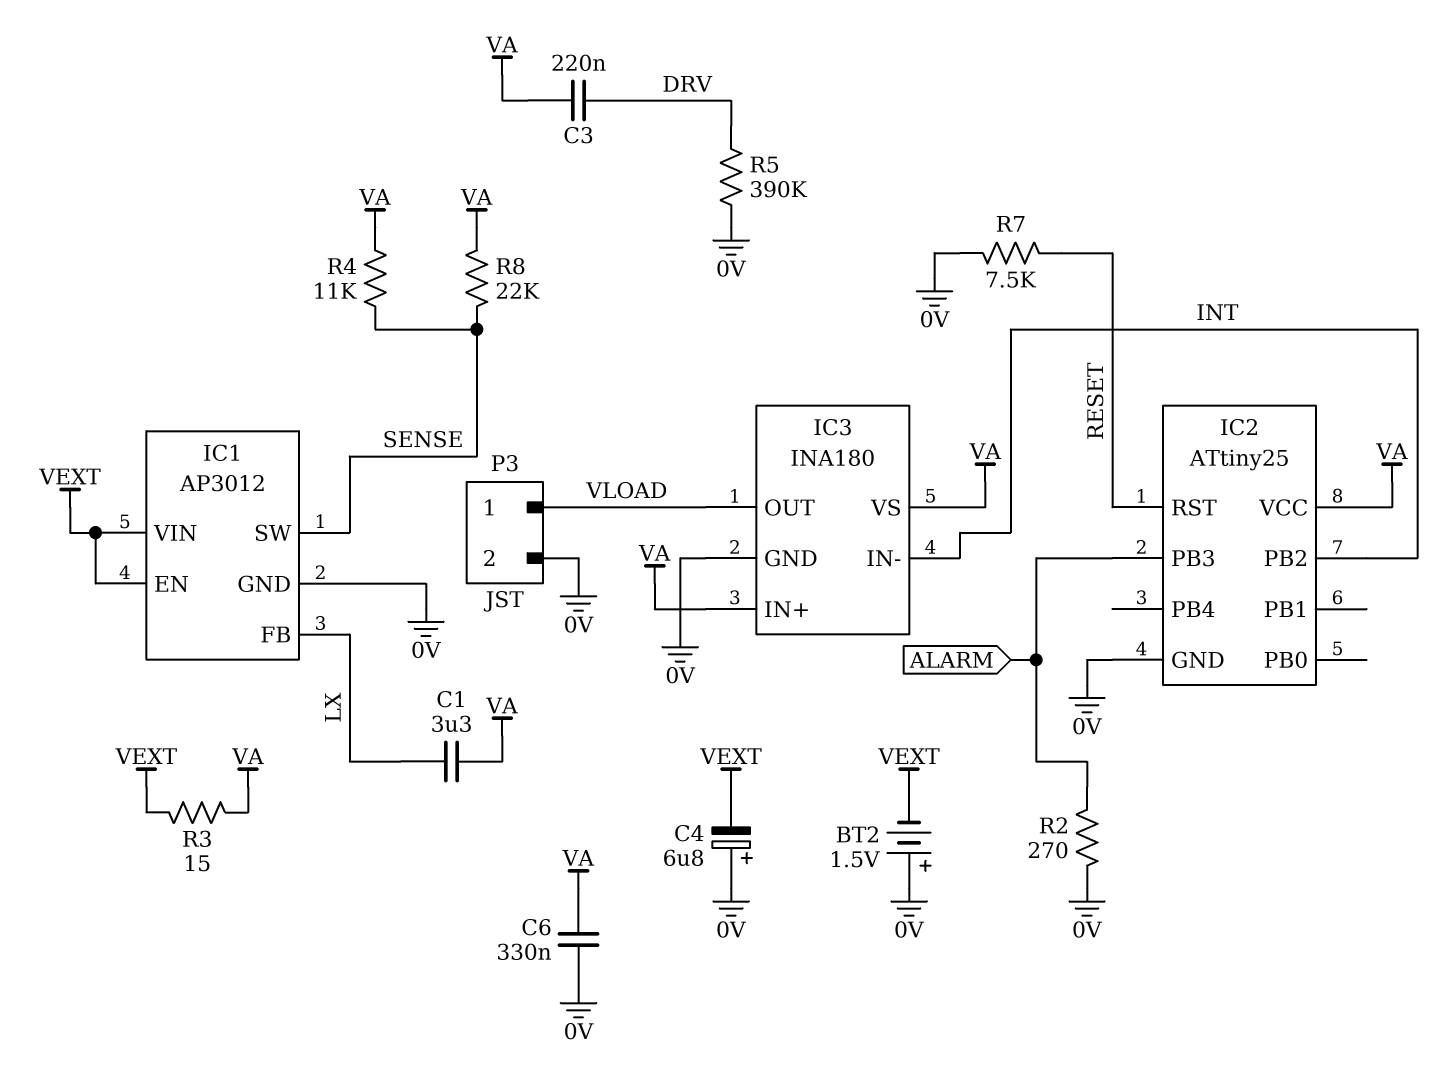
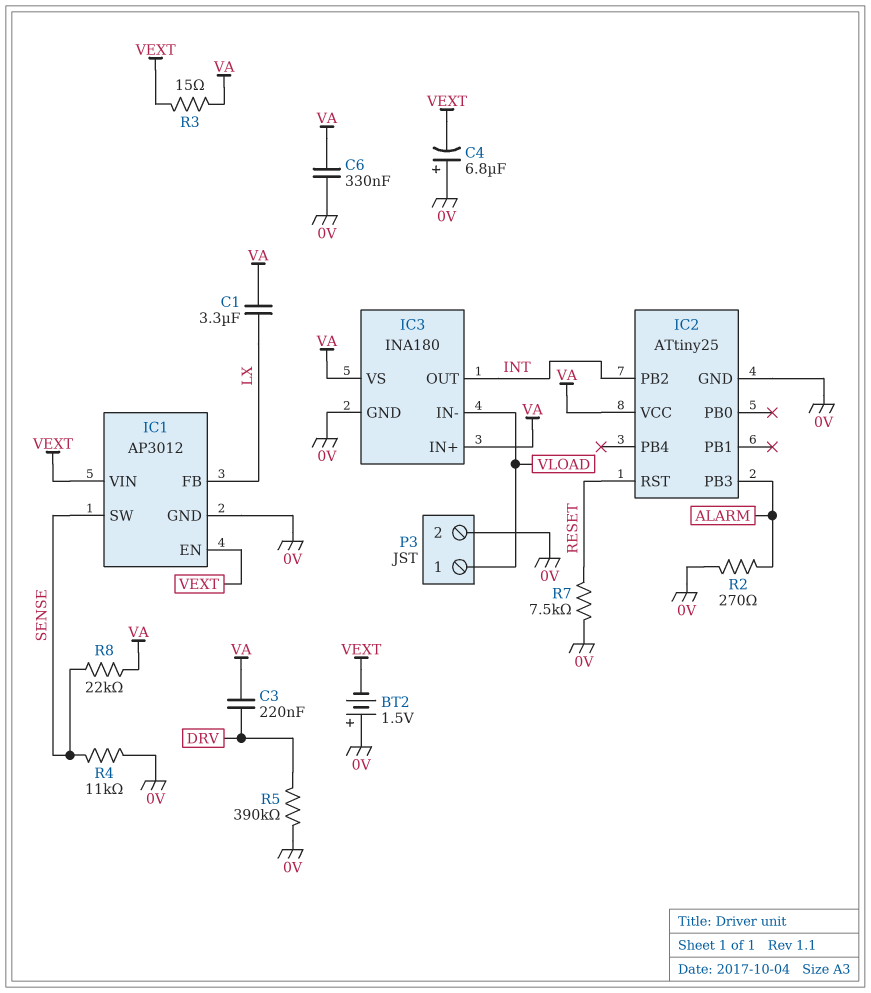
IC3 pin IN-: INT -> VLOAD
IC3 pin OUT: VLOAD -> INT
R4: 11k (SENSE, VA) -> 11k (0V, SENSE)

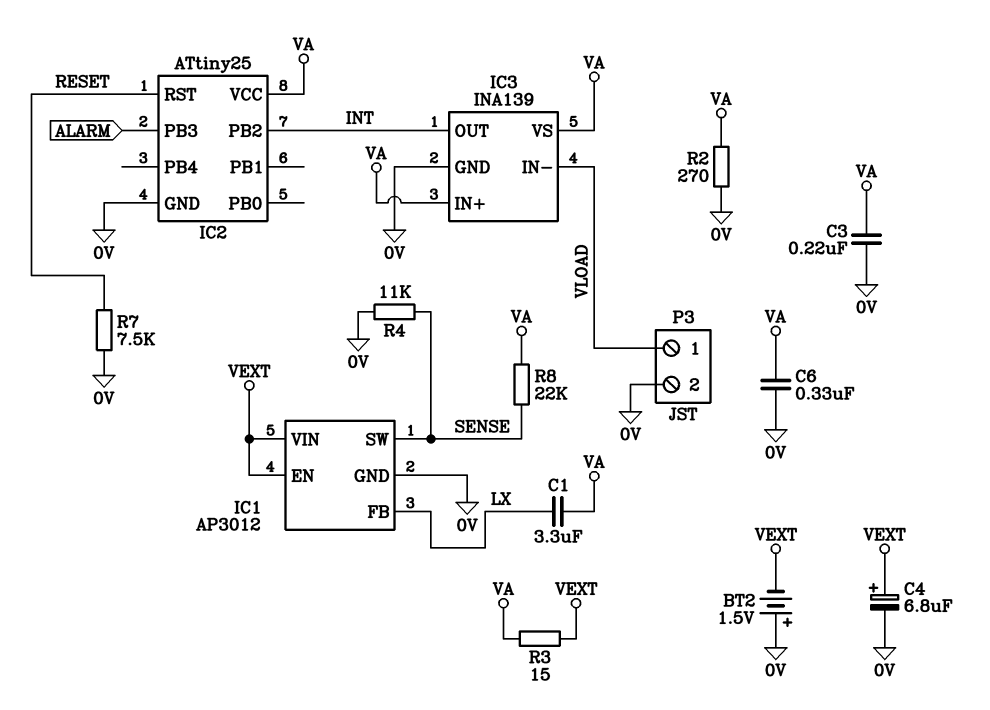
C3: 220nF (DRV, VA) -> 220nF (0V, VA)
C4: 6.8uF (plus 0V, minus VEXT) -> 6.8uF (plus VEXT, minus 0V)
IC3: INA180 -> INA139
R2: 270 (0V, ALARM) -> 270 (0V, VA)
R5: 390k (0V, DRV) -> none

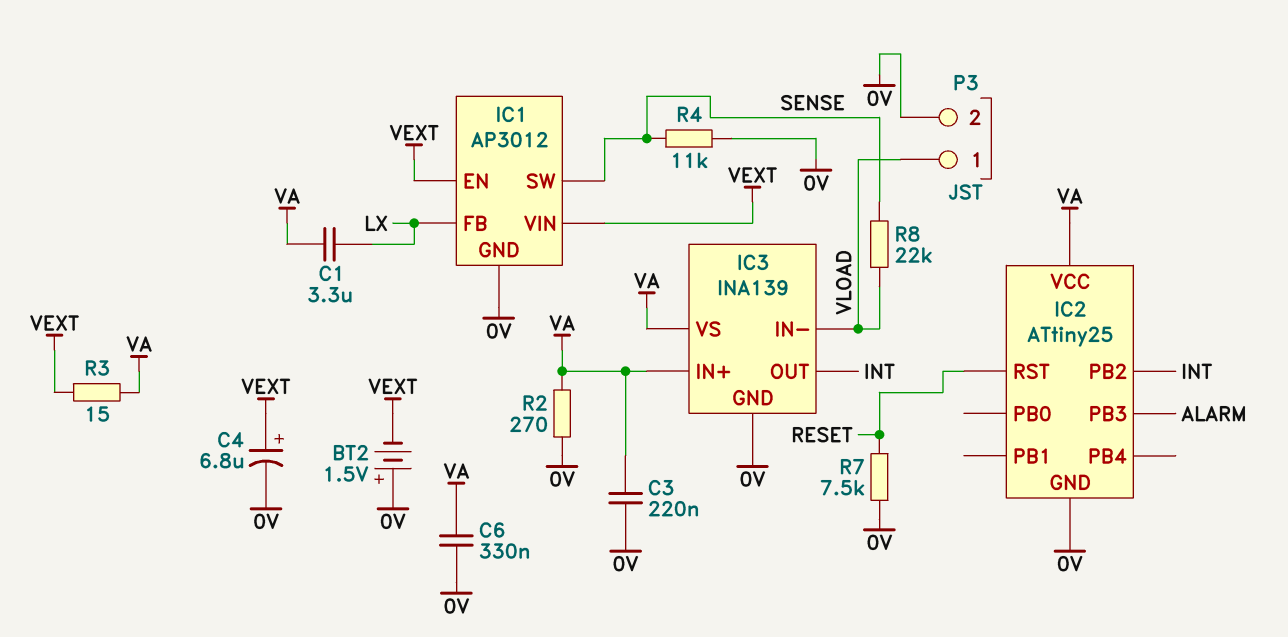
R8: 22k (SENSE, VA) -> 22k (SENSE, VLOAD)

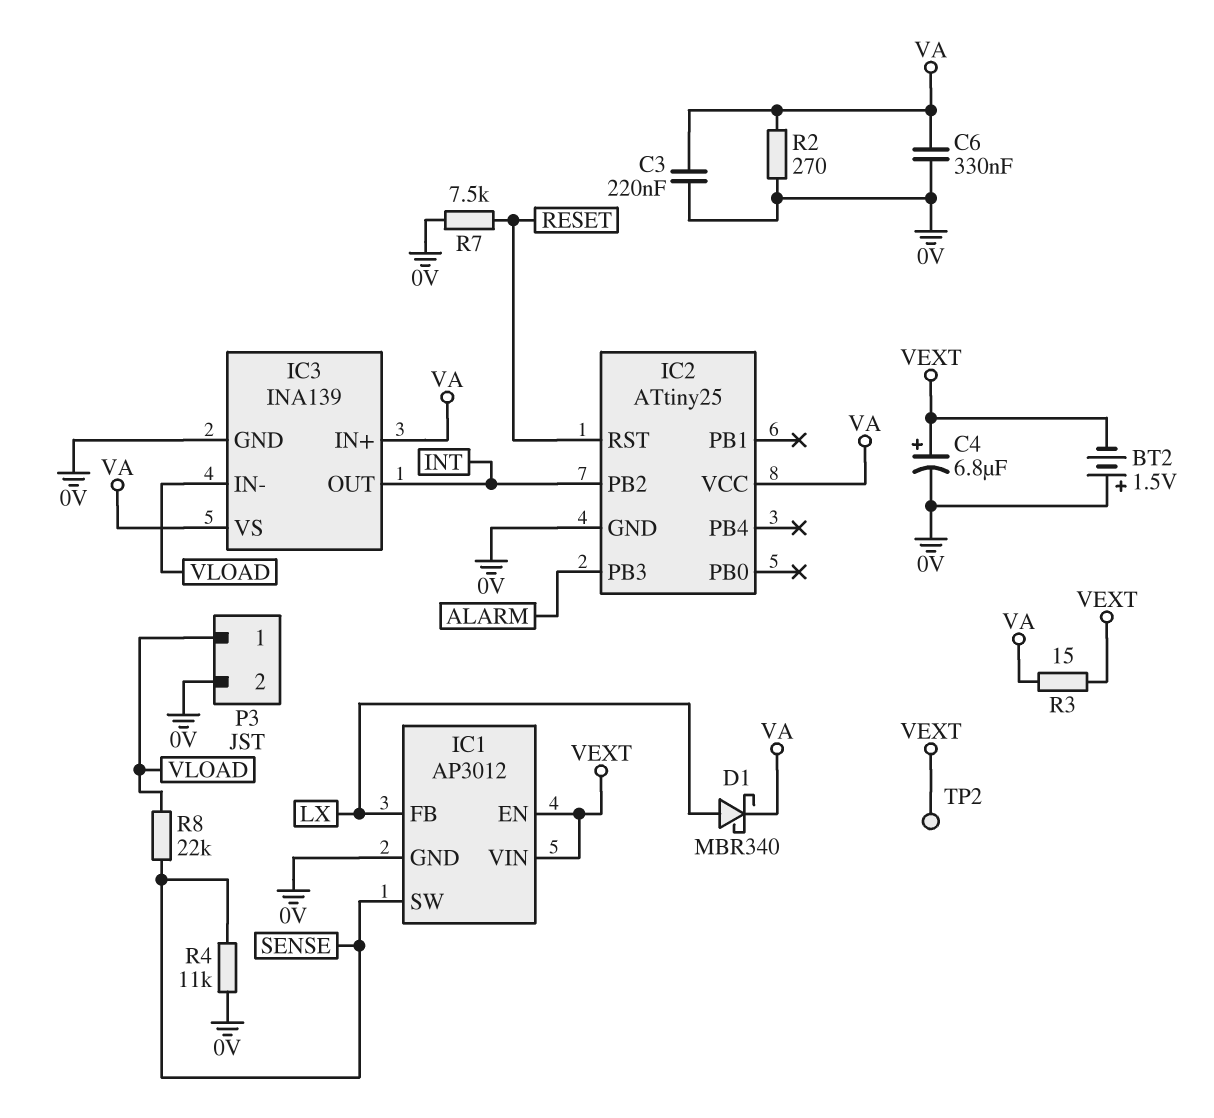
C1: 3.3uF (LX, VA) -> none
D1: none -> schottky MBR340 (A LX, K VA)
TP2: none -> test point (VEXT)

